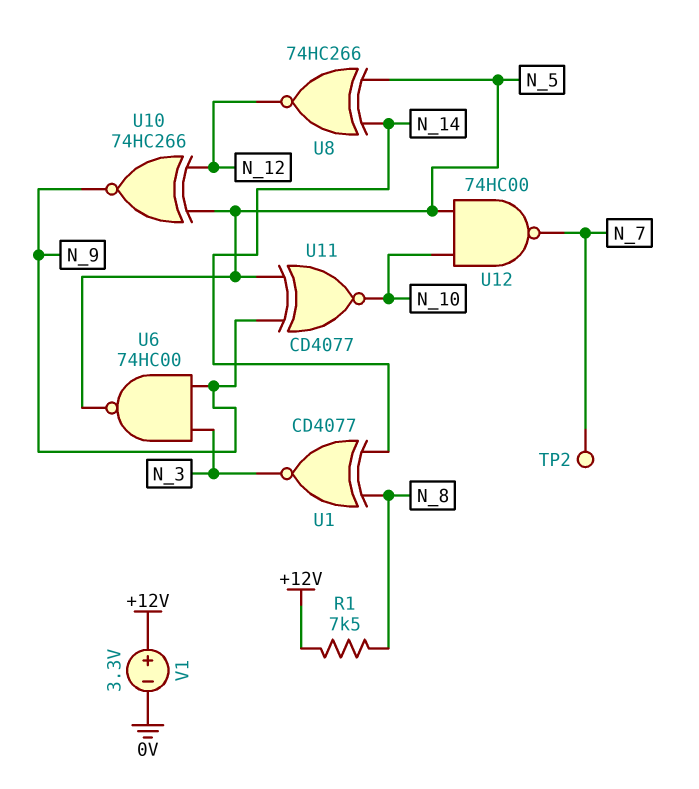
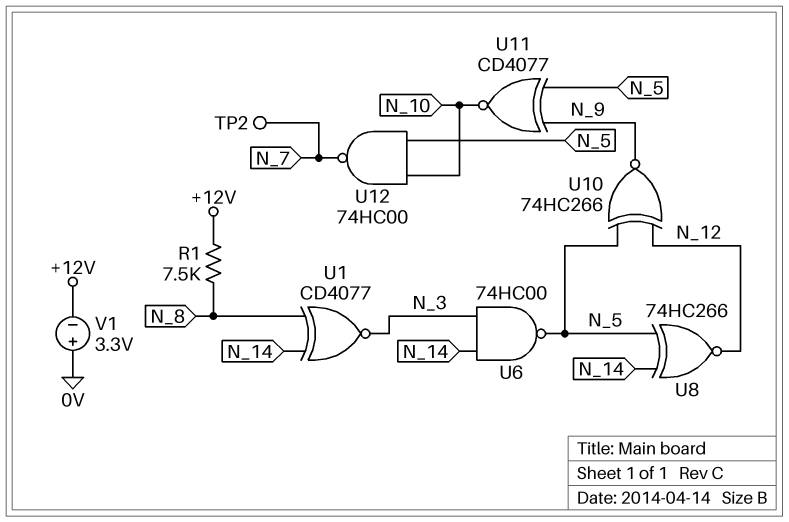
U6: NAND 74HC00 (in N_3, in N_9, out N_5) -> NAND 74HC00 (in N_3, in N_14, out N_5)
V1: 3.3V (plus +12V, minus 0V) -> 3.3V (plus 0V, minus +12V)

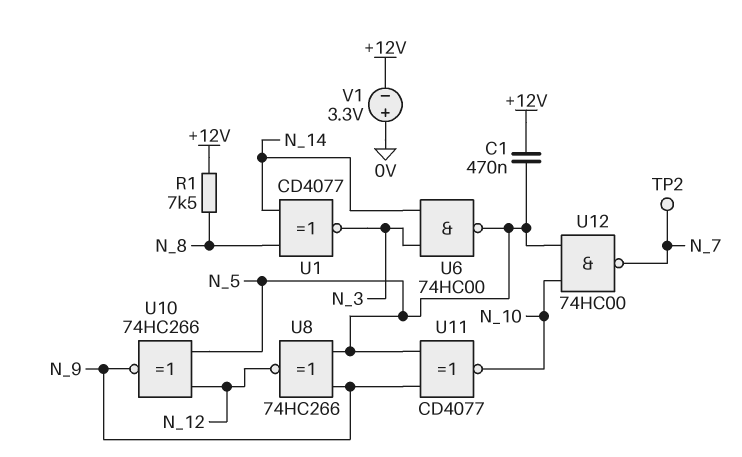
C1: none -> 470nF (+12V, N_5)
U8: XNOR 74HC266 (in N_5, in N_14, out N_12) -> XNOR 74HC266 (in N_5, in N_9, out N_12)

